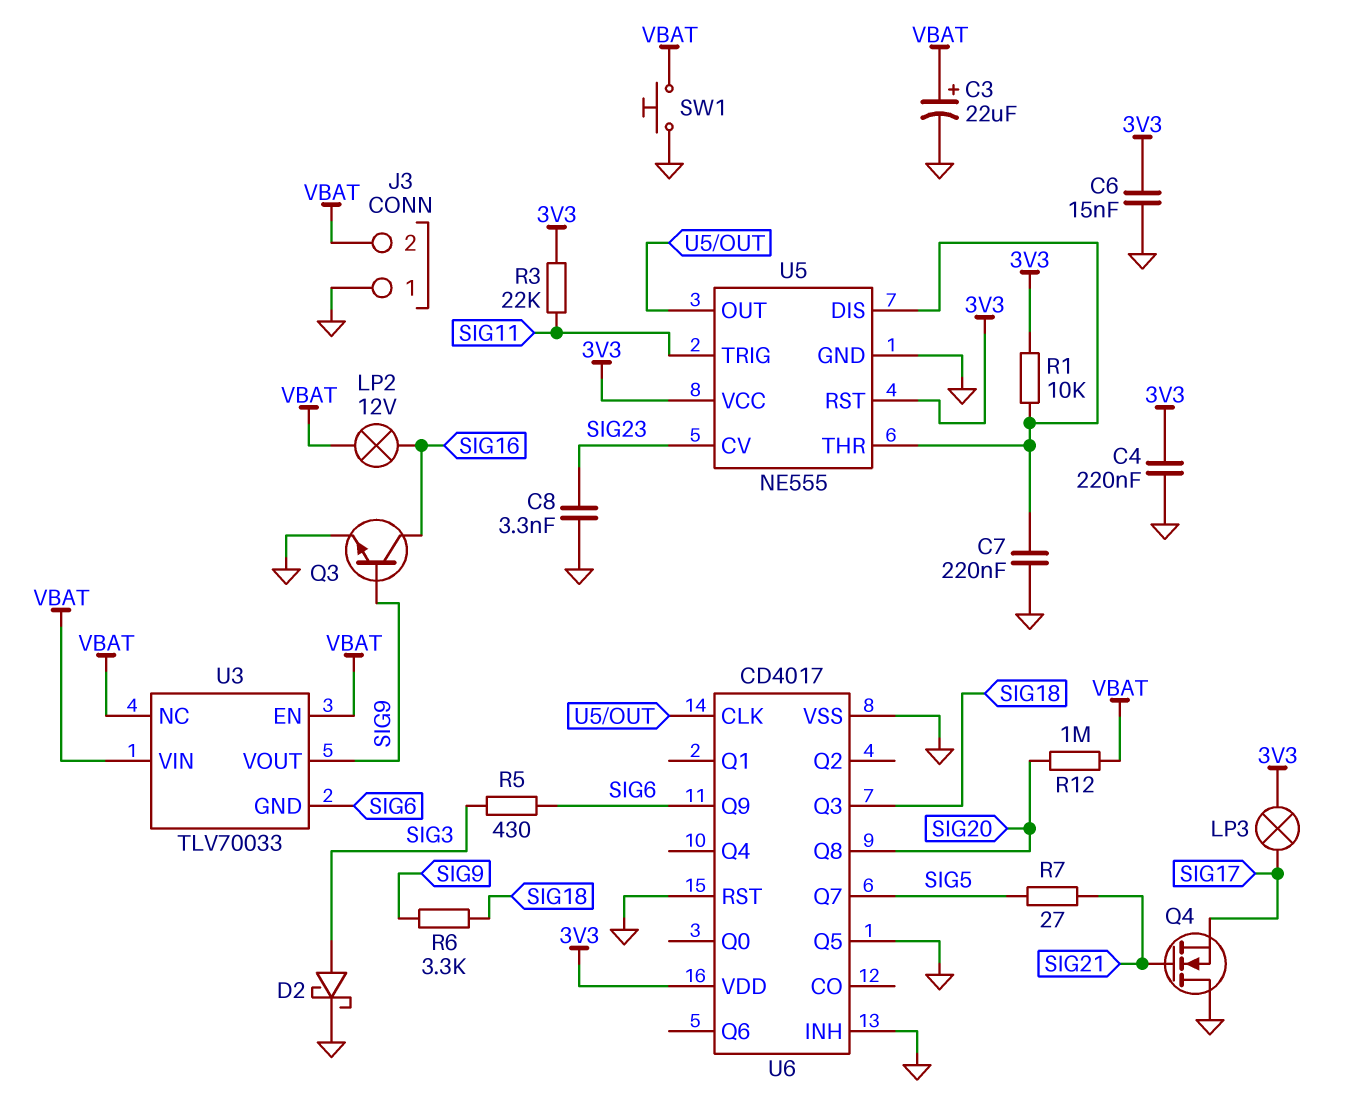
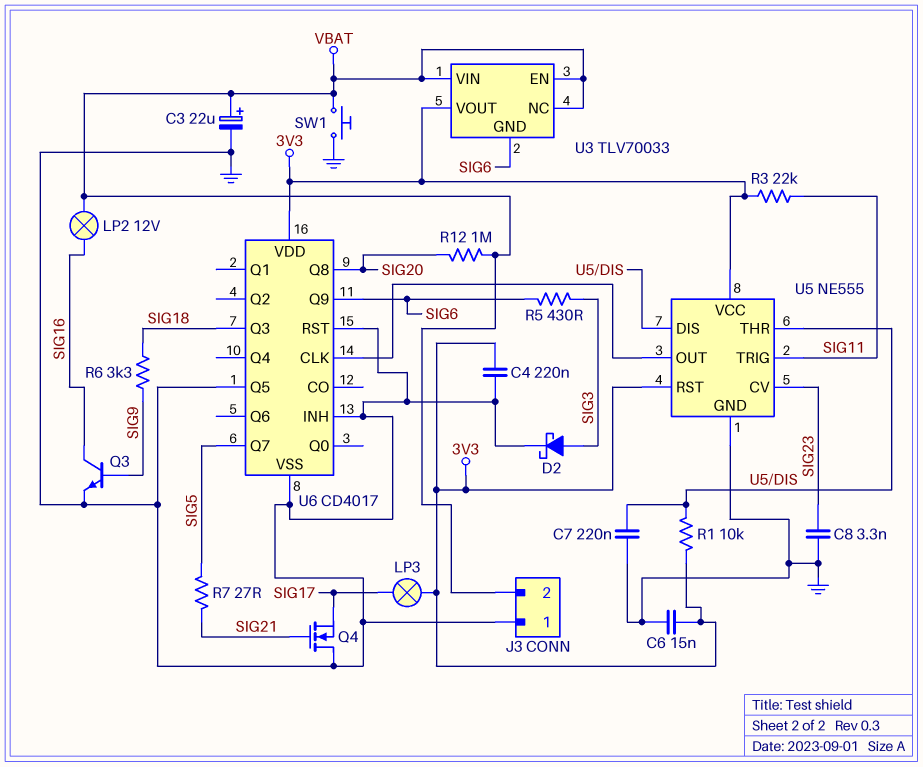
U3 pin VOUT: SIG9 -> 3V3

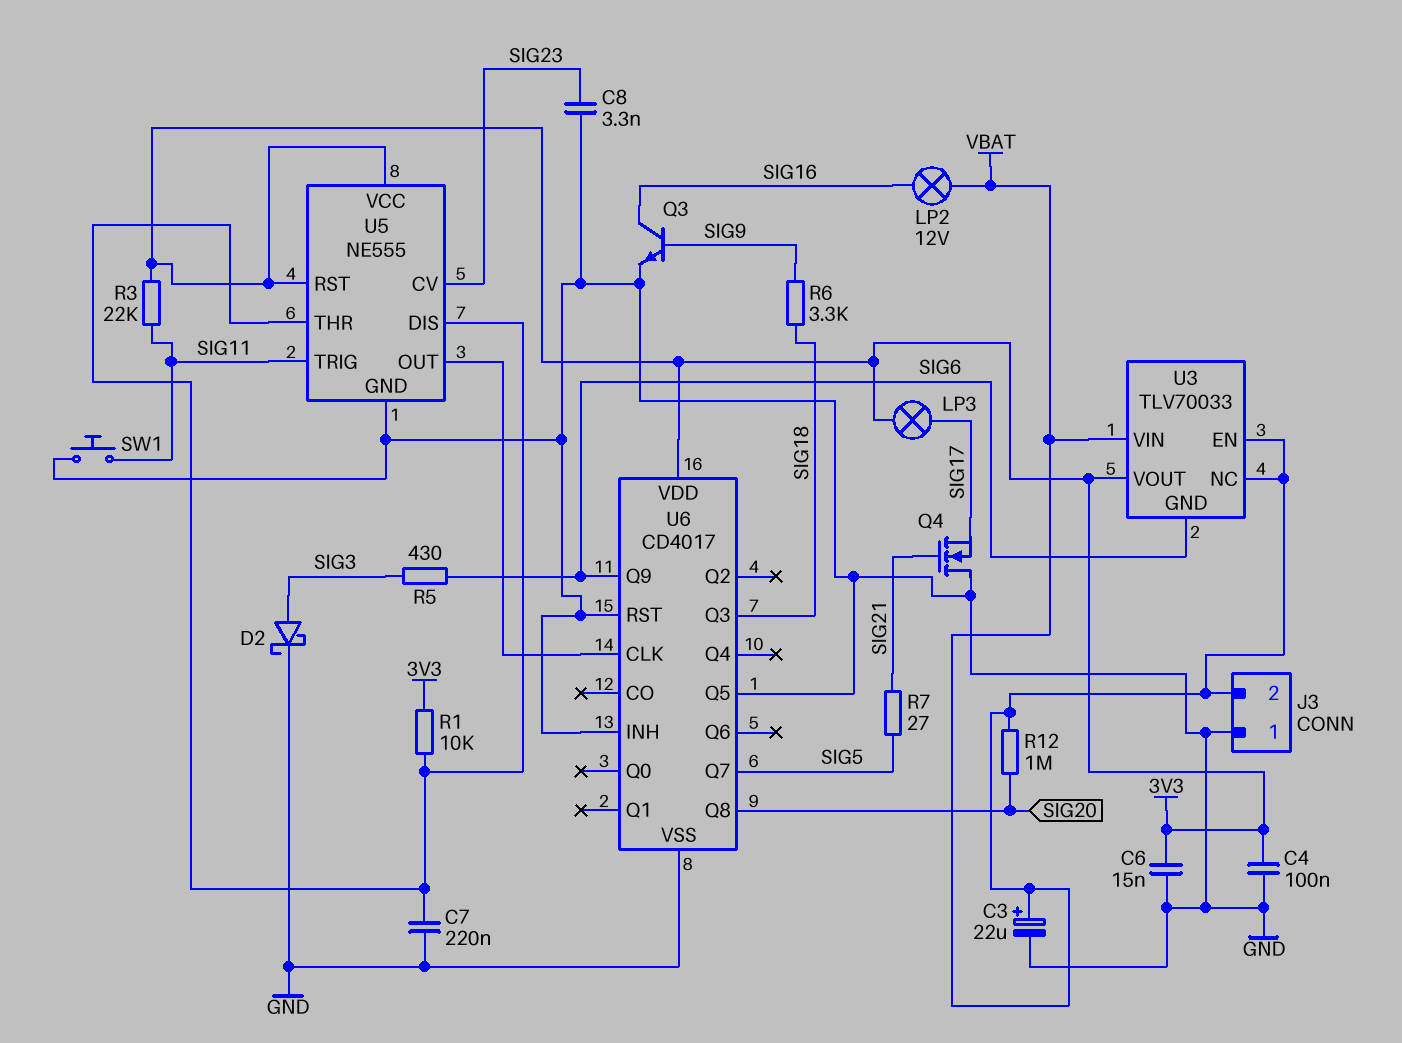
C4: 220nF (3V3, GND) -> 100nF (3V3, GND)
SW1: button (GND, VBAT) -> button (GND, SIG11)

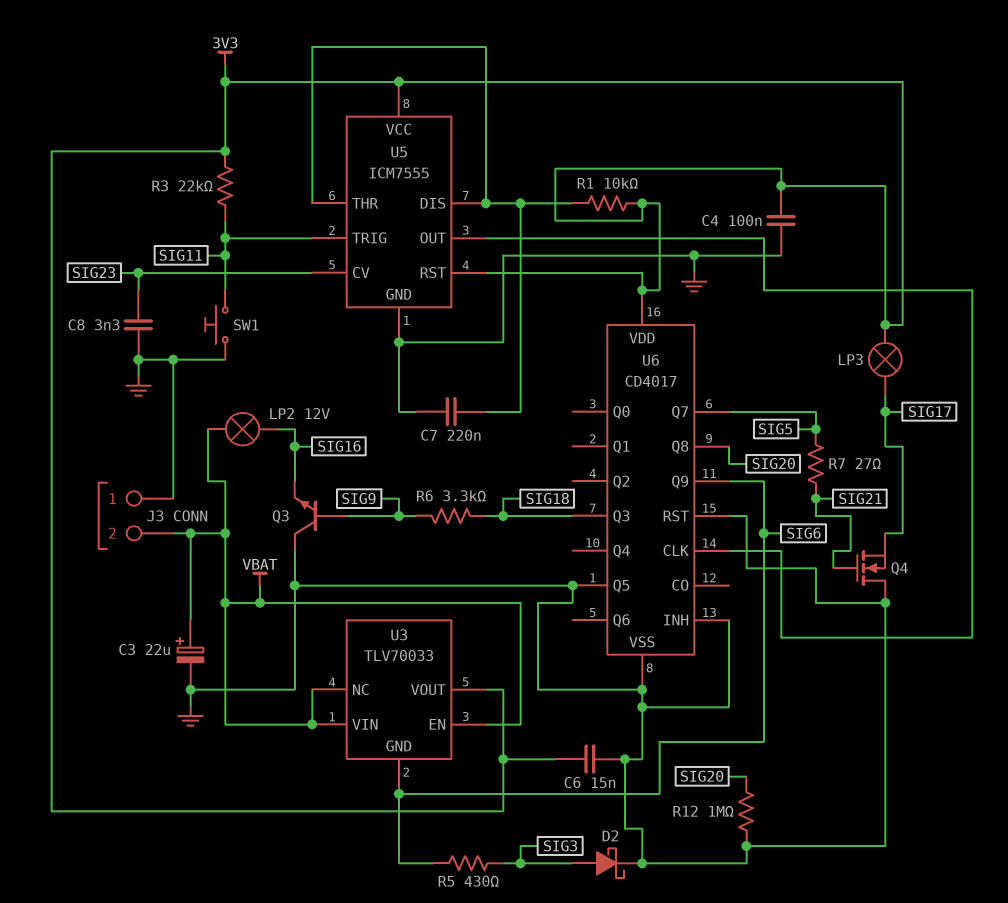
Q3: NPN (B SIG9, C SIG16, E GND) -> NPN (B SIG9, C GND, E SIG16)
R12: 1M (SIG20, VBAT) -> 1M (GND, SIG20)
U5: NE555 -> ICM7555

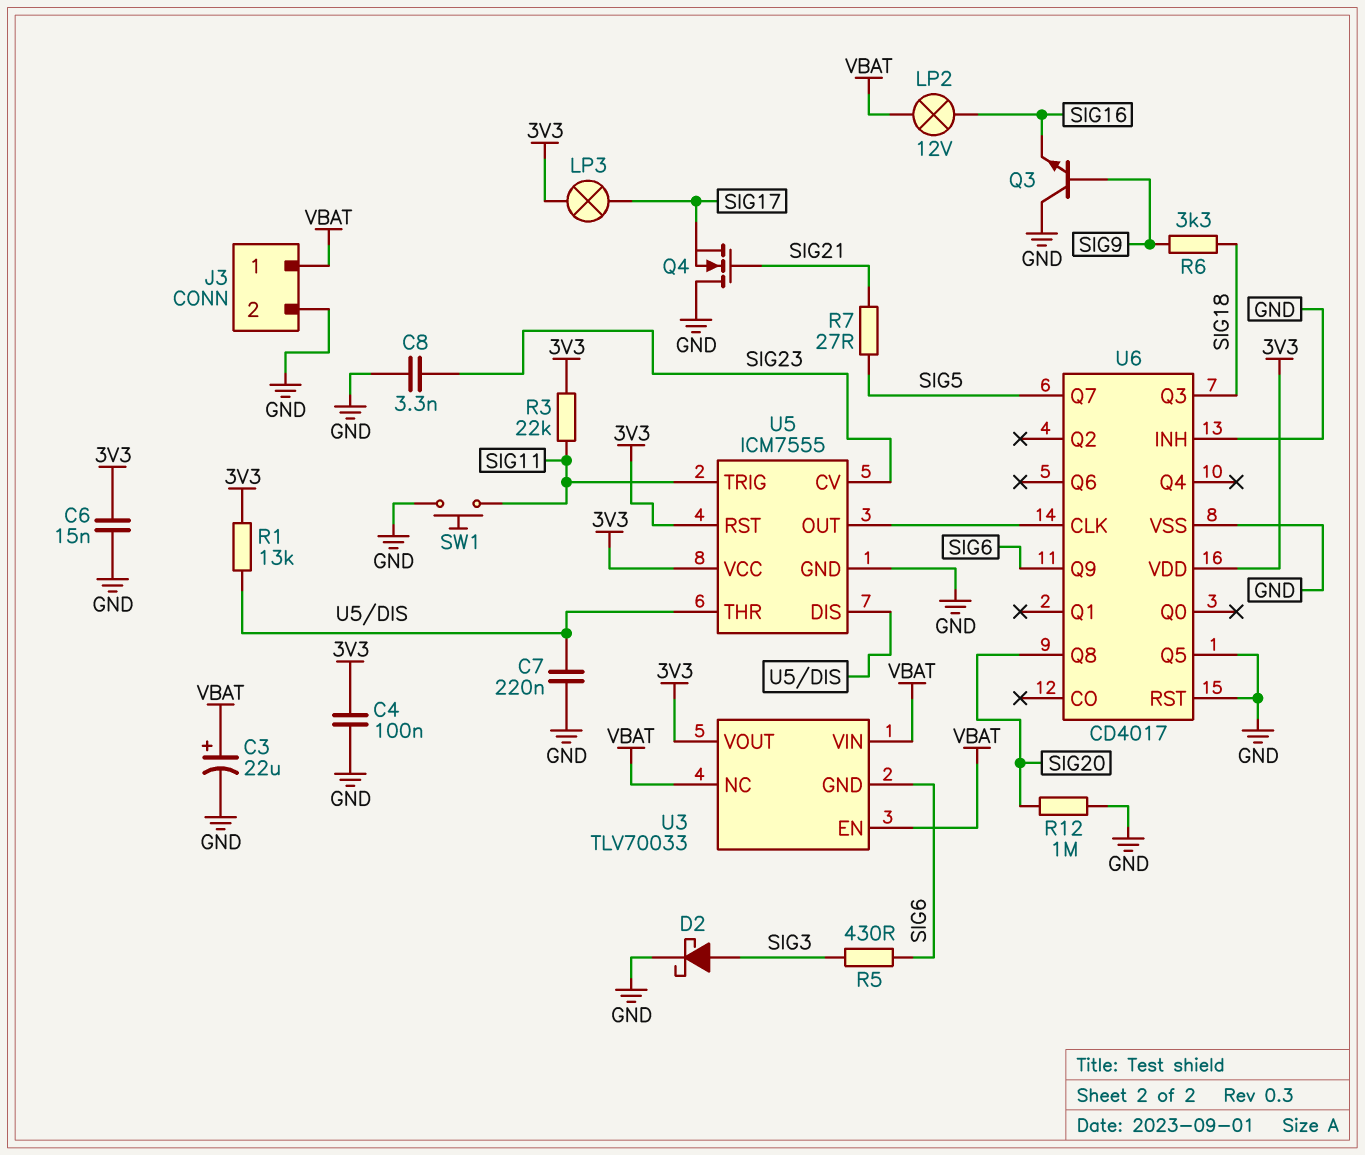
J3 pin 1: GND -> VBAT
J3 pin 2: VBAT -> GND
R1: 10k (3V3, U5/DIS) -> 13k (3V3, U5/DIS)

